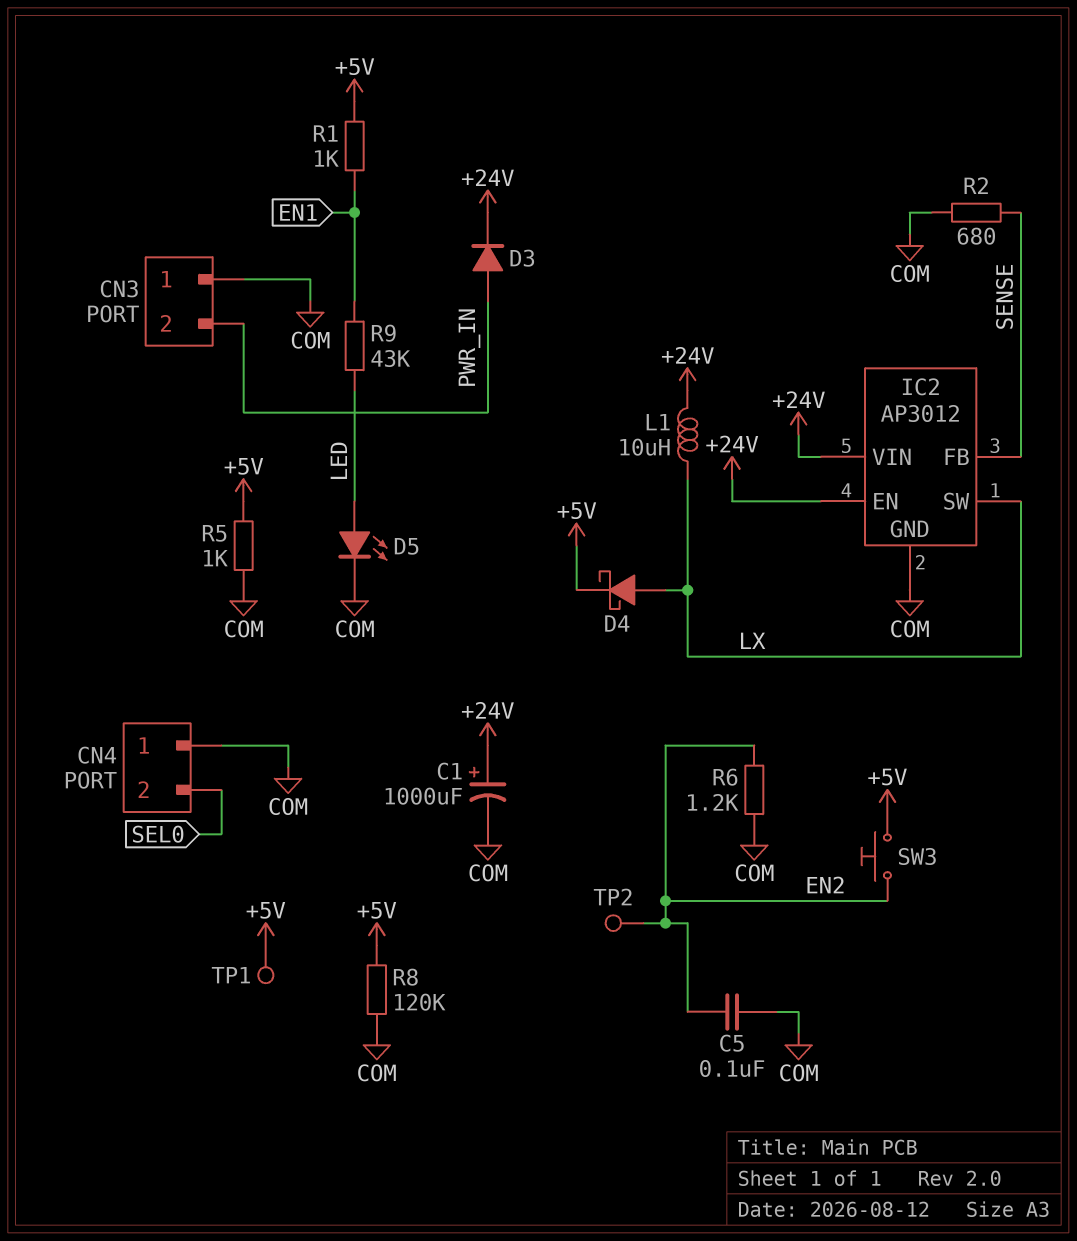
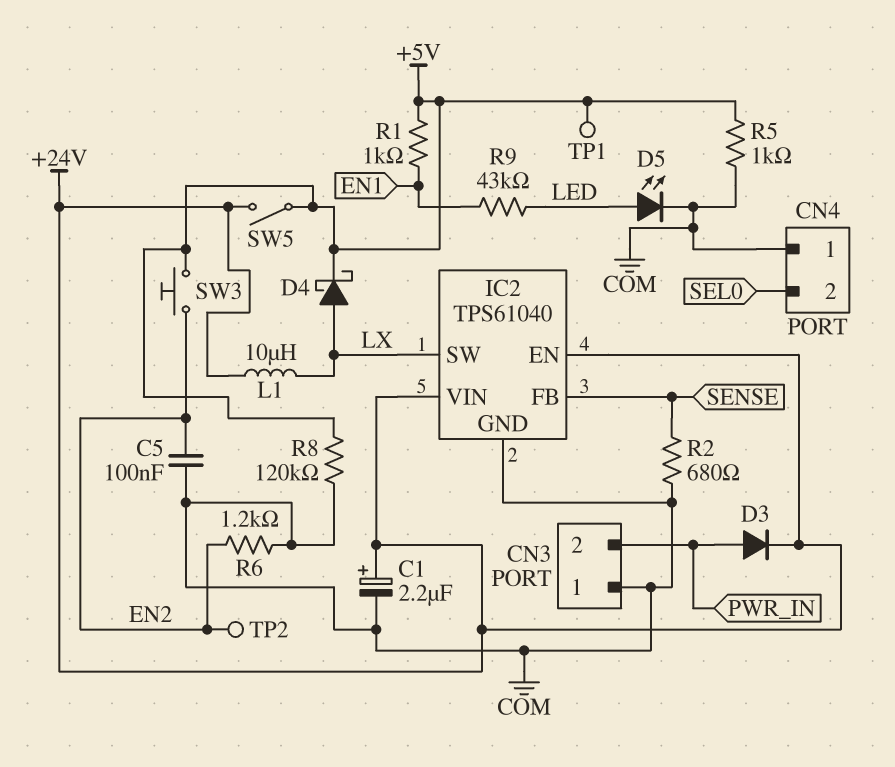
C1: 1000uF (plus +24V, minus COM) -> 2.2uF (plus +24V, minus COM)
IC2: AP3012 -> TPS61040
SW5: none -> switch (+5V, +24V)

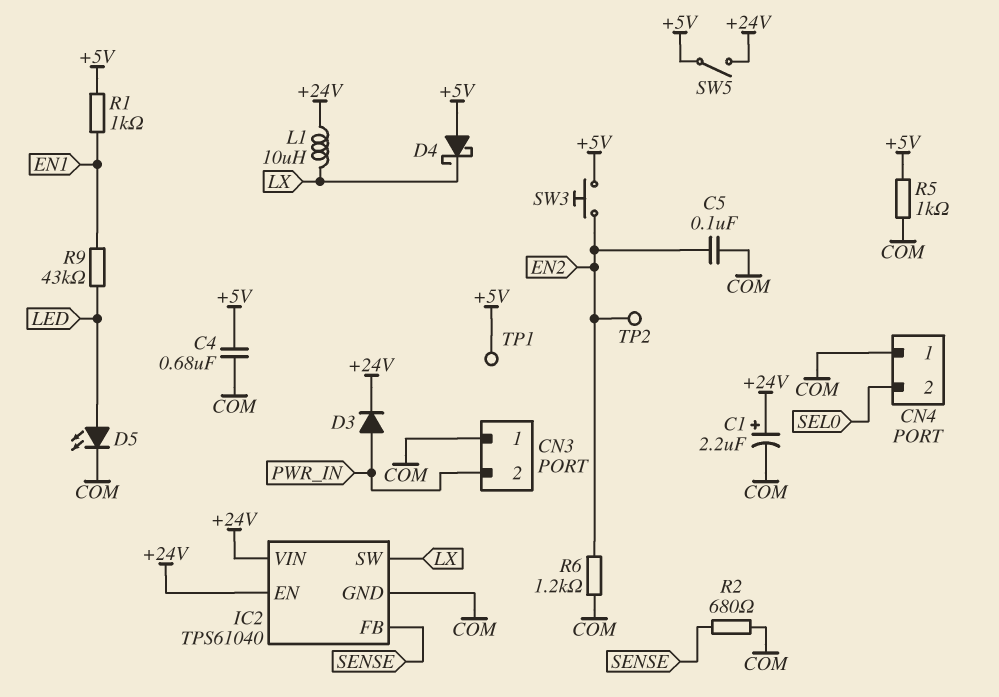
C4: none -> 680nF (+5V, COM)
D4: schottky (A LX, K +5V) -> schottky (A +5V, K LX)
R8: 120k (+5V, COM) -> none

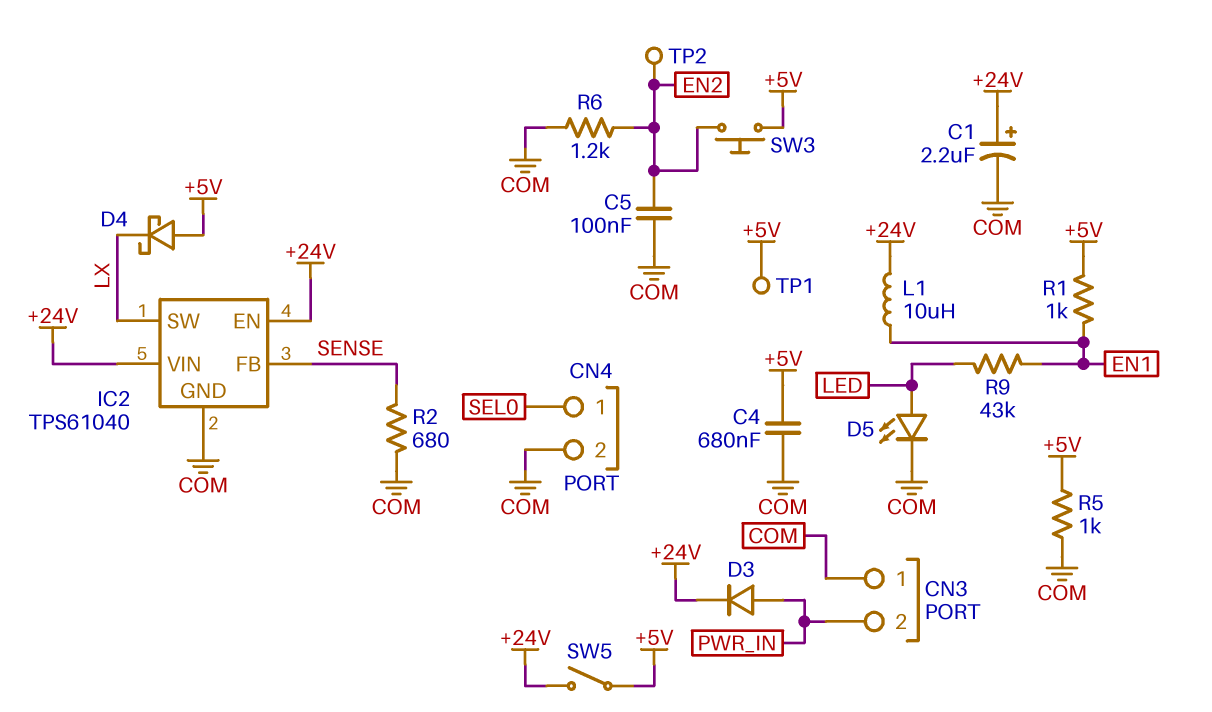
CN4 pin 1: COM -> SEL0
CN4 pin 2: SEL0 -> COM
L1: 10uH (+24V, LX) -> 10uH (+24V, EN1)

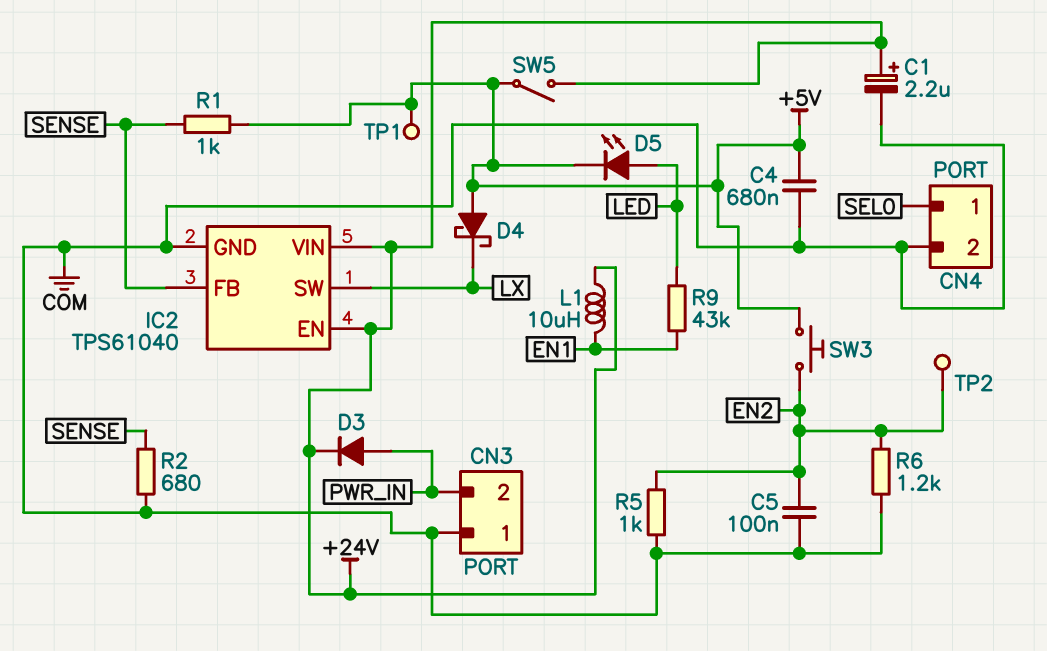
D5: LED (A LED, K COM) -> LED (A LED, K +5V)
R1: 1k (+5V, EN1) -> 1k (+5V, SENSE)
R5: 1k (+5V, COM) -> 1k (COM, EN2)

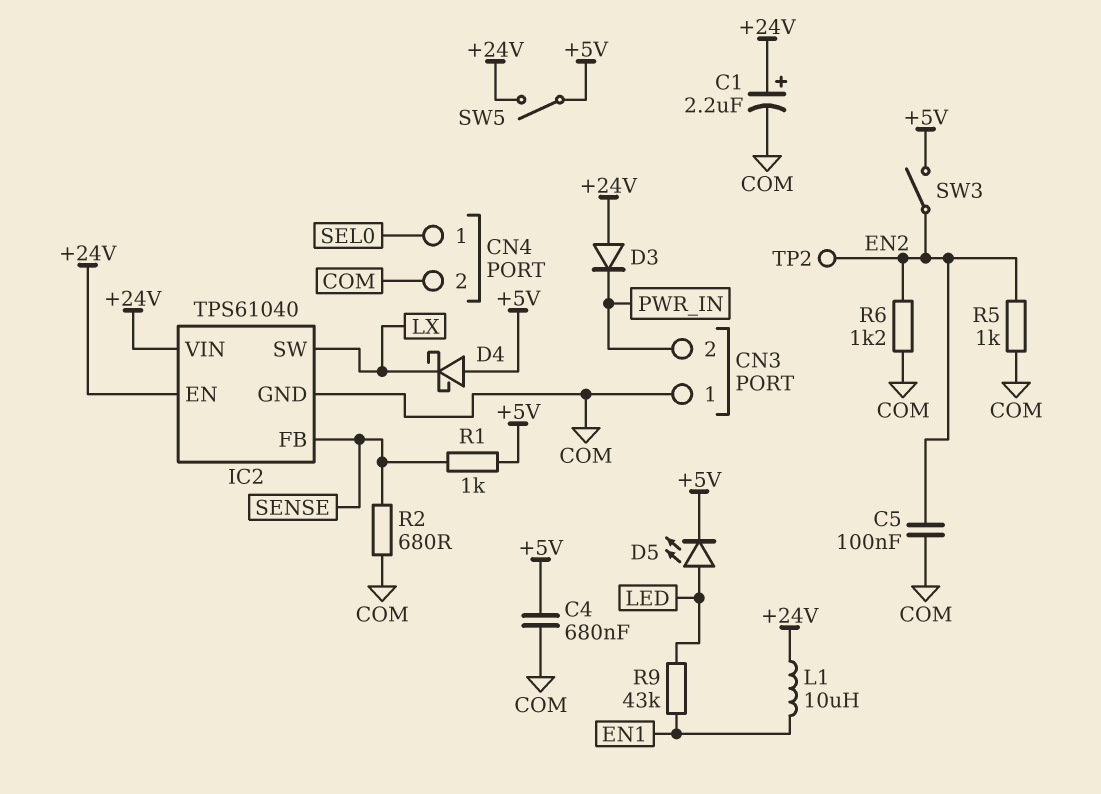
D3: diode (A PWR_IN, K +24V) -> diode (A +24V, K PWR_IN)
SW3: button (+5V, EN2) -> switch (+5V, EN2)
TP1: test point (+5V) -> none

